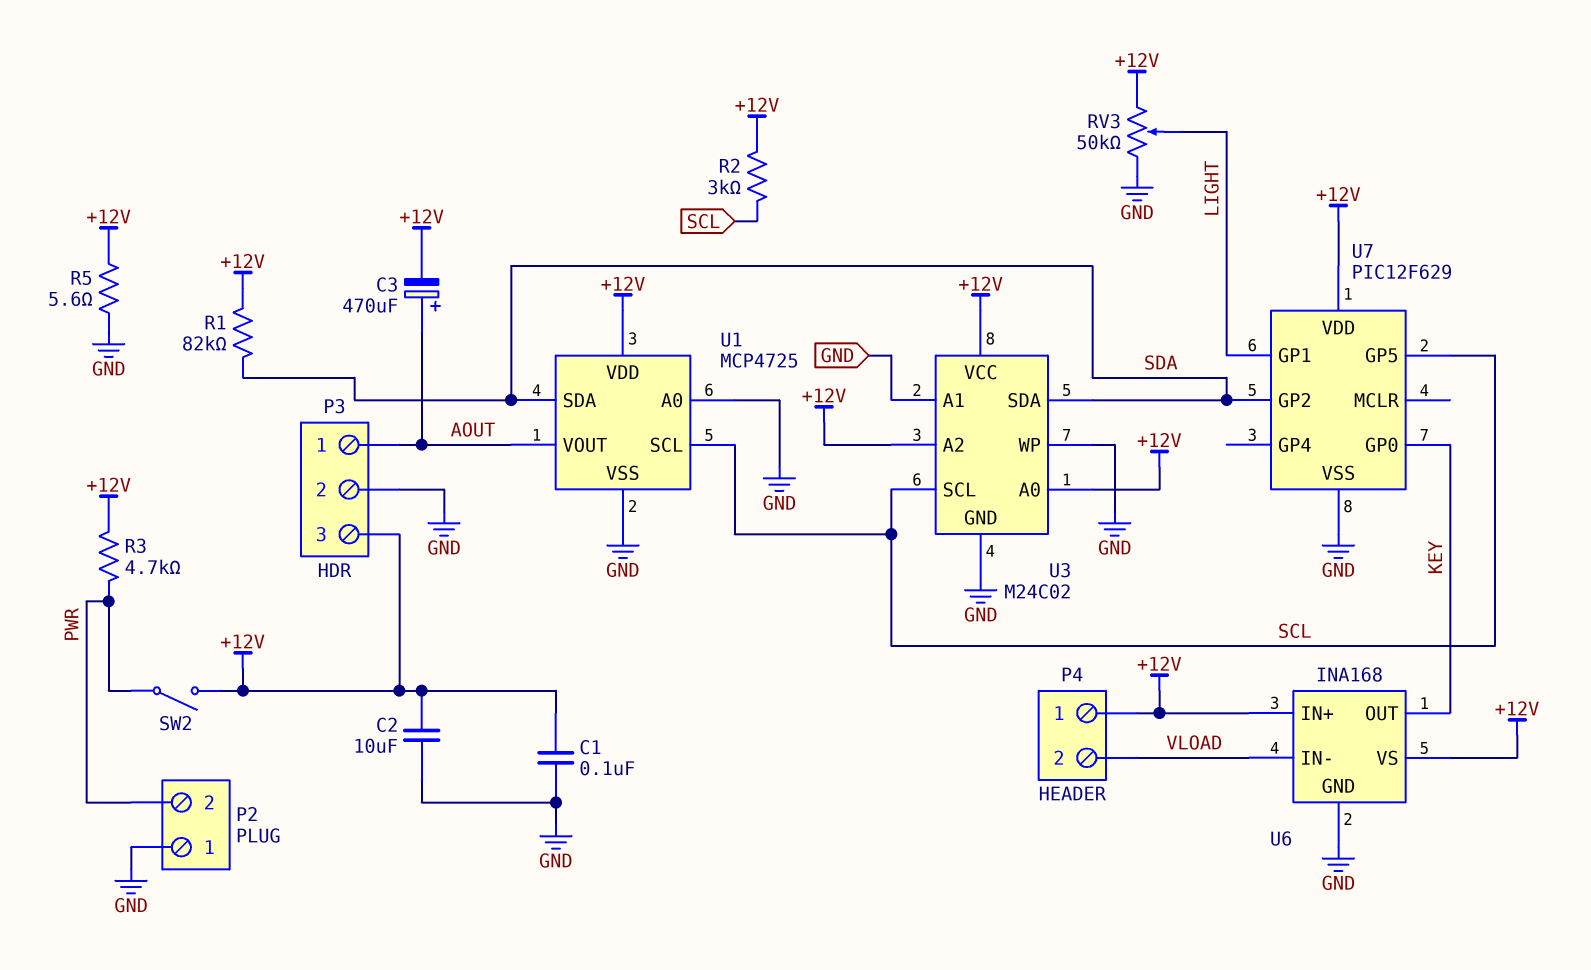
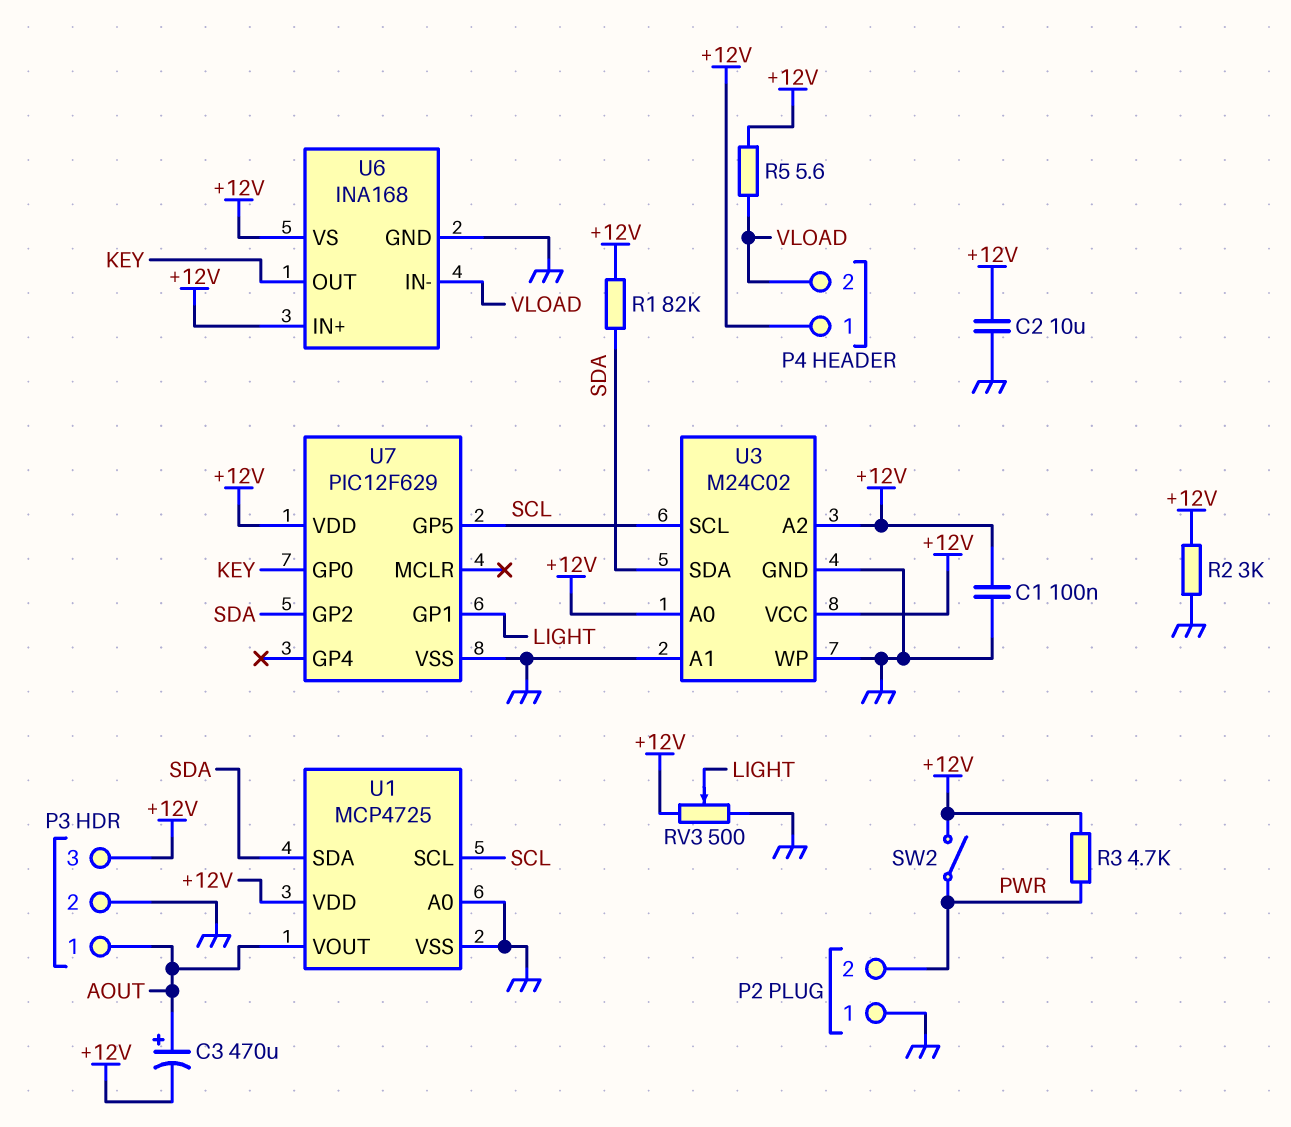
R2: 3k (+12V, SCL) -> 3k (+12V, GND)
R5: 5.6 (+12V, GND) -> 5.6 (+12V, VLOAD)
RV3: 50k (+12V, GND, wiper LIGHT) -> 500 (+12V, GND, wiper LIGHT)

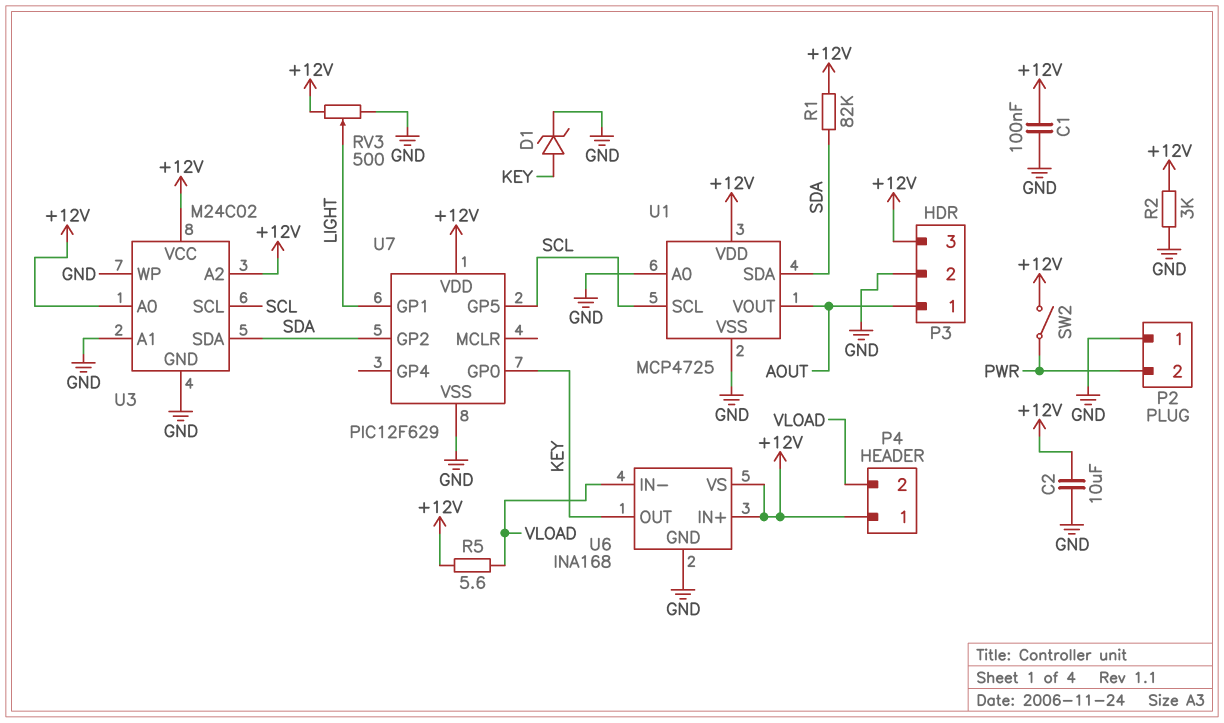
C3: 470uF (plus AOUT, minus +12V) -> none
D1: none -> zener (A KEY, K GND)
R3: 4.7k (+12V, PWR) -> none

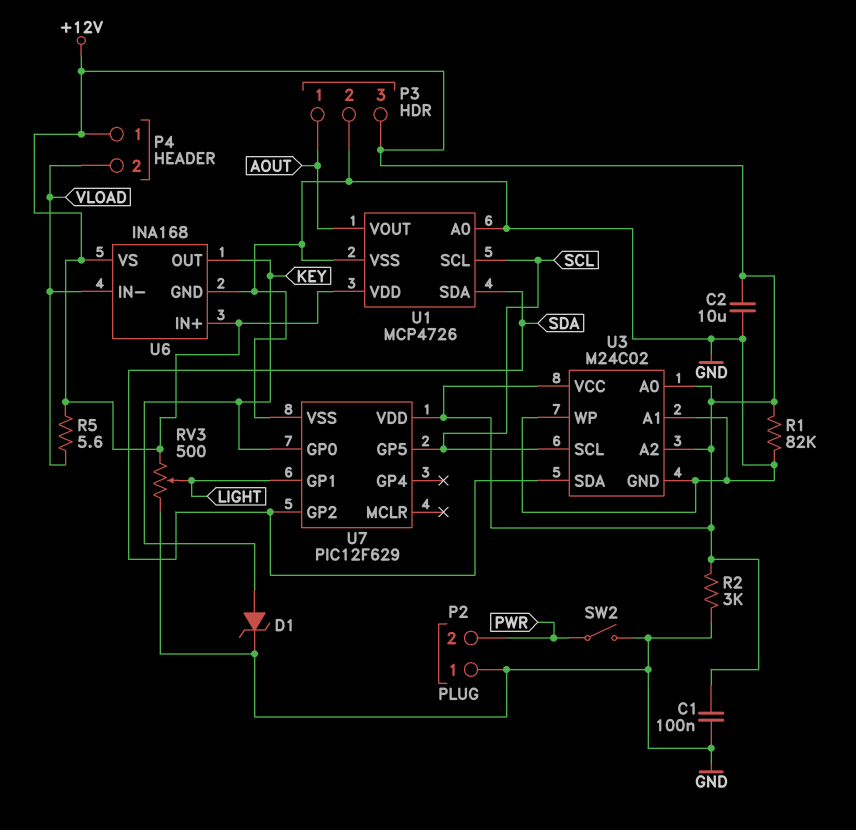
R1: 82k (+12V, SDA) -> 82k (+12V, GND)
SW2: switch (+12V, PWR) -> switch (GND, PWR)
U1: MCP4725 -> MCP4726

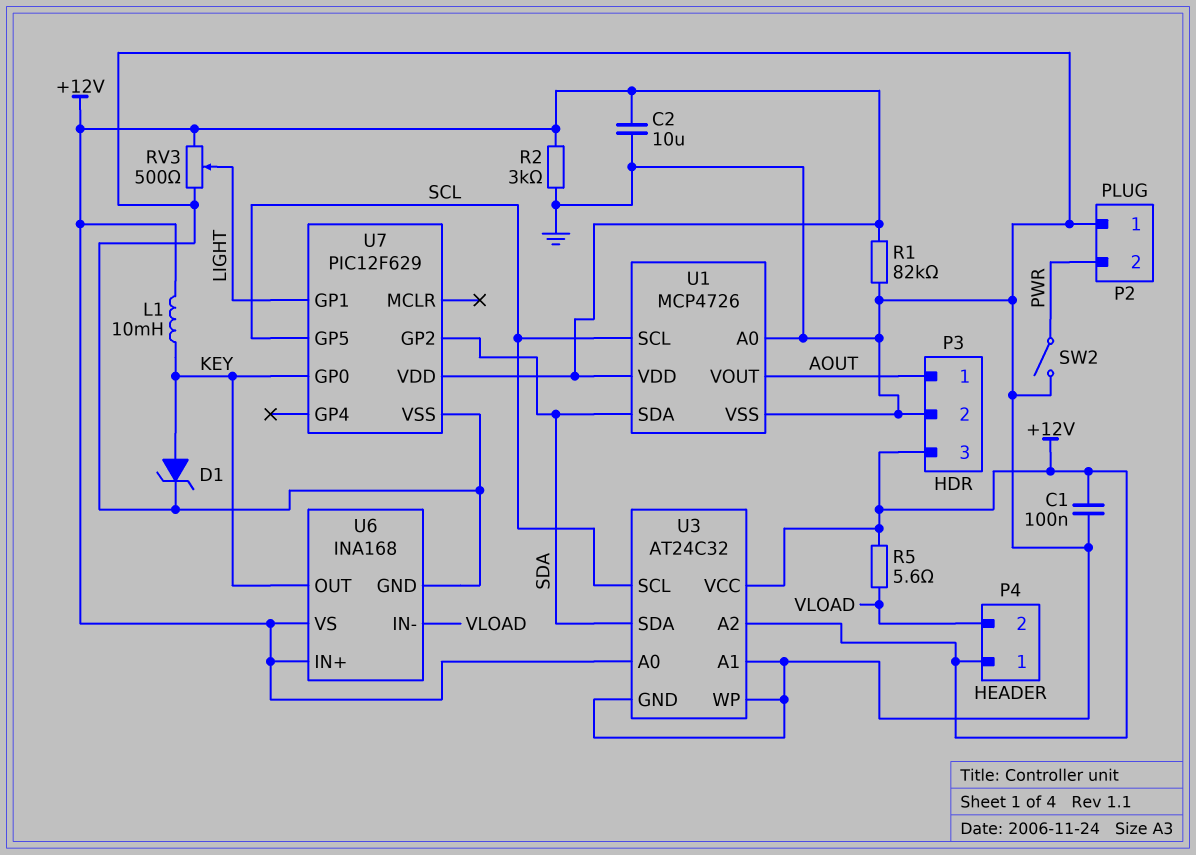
L1: none -> 10mH (+12V, KEY)
U3: M24C02 -> AT24C32

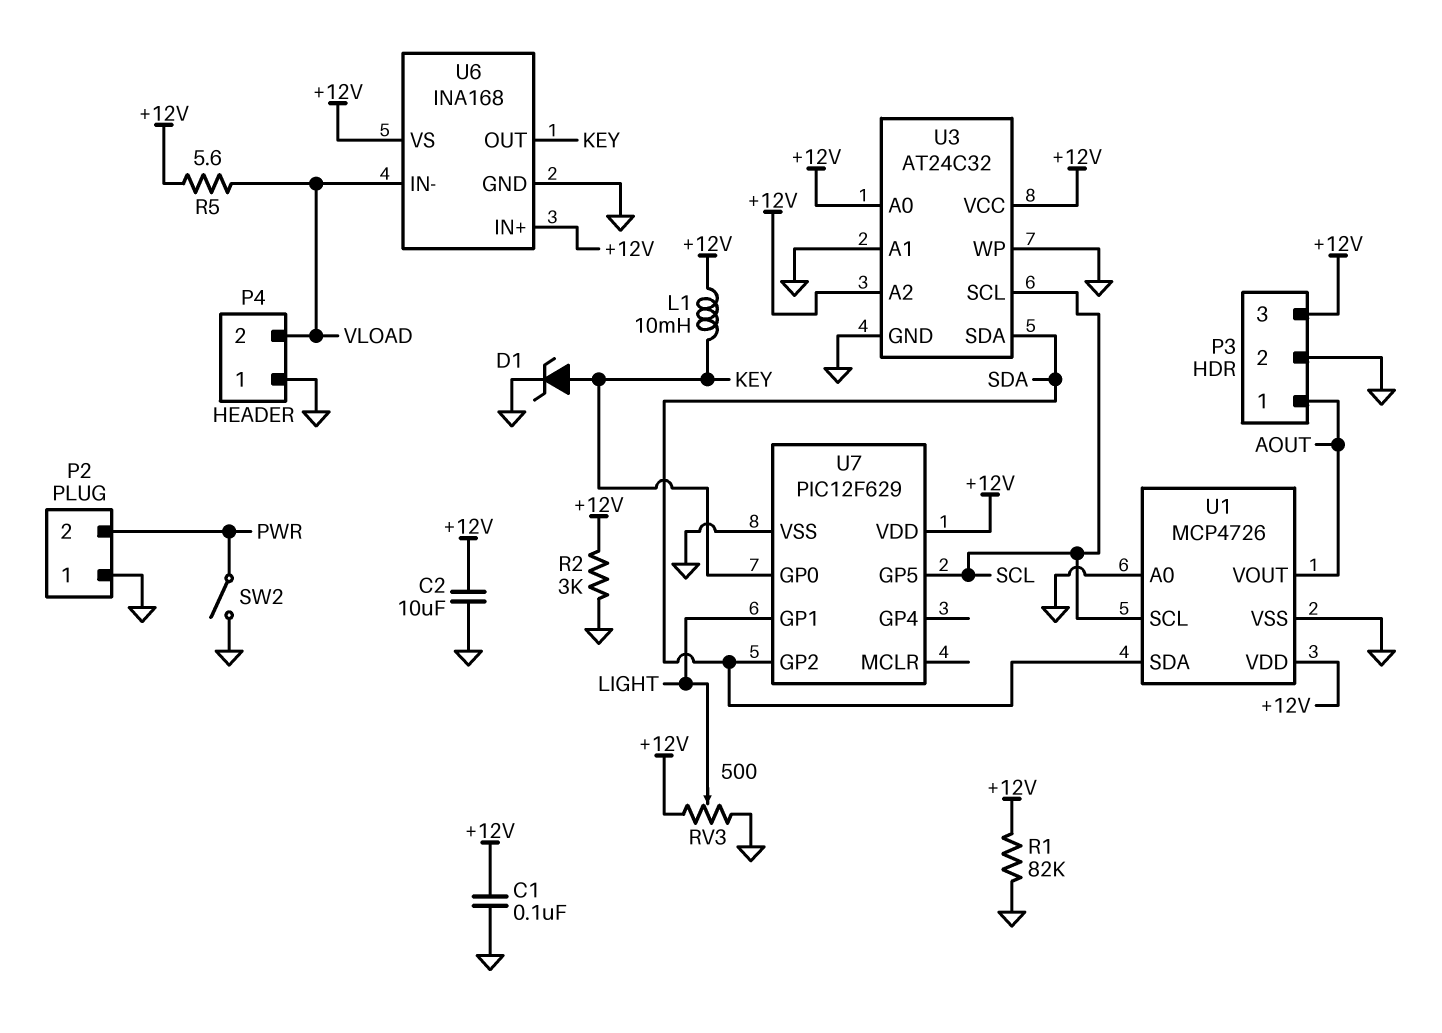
P4 pin 1: +12V -> GND

